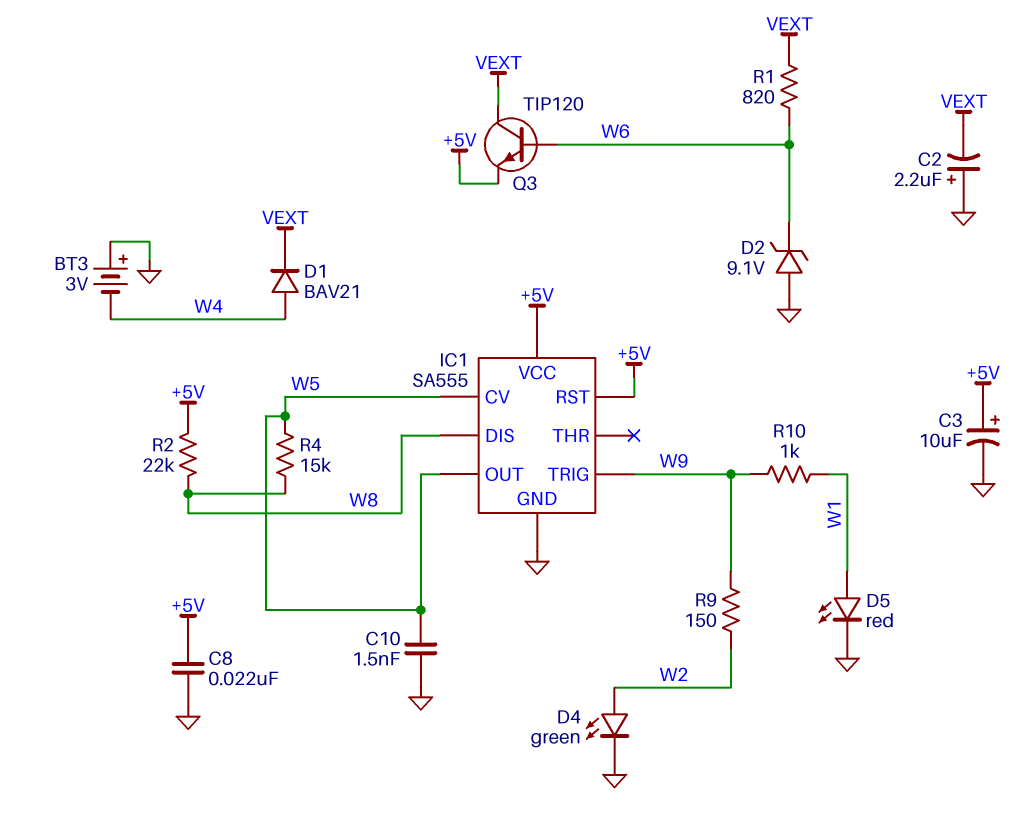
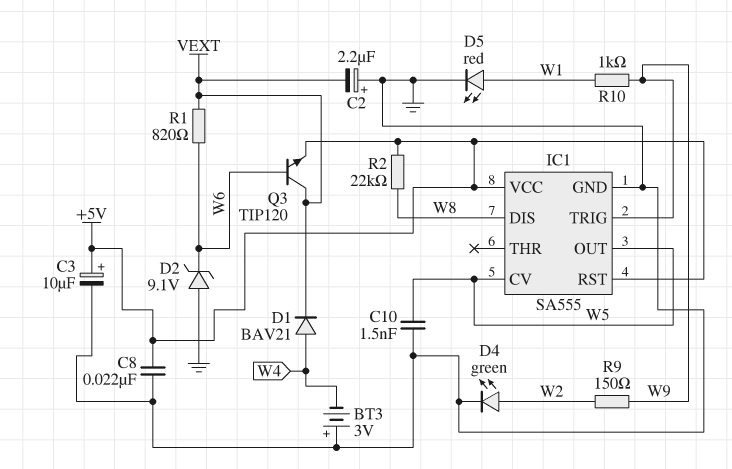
R4: 15k (W5, W8) -> none

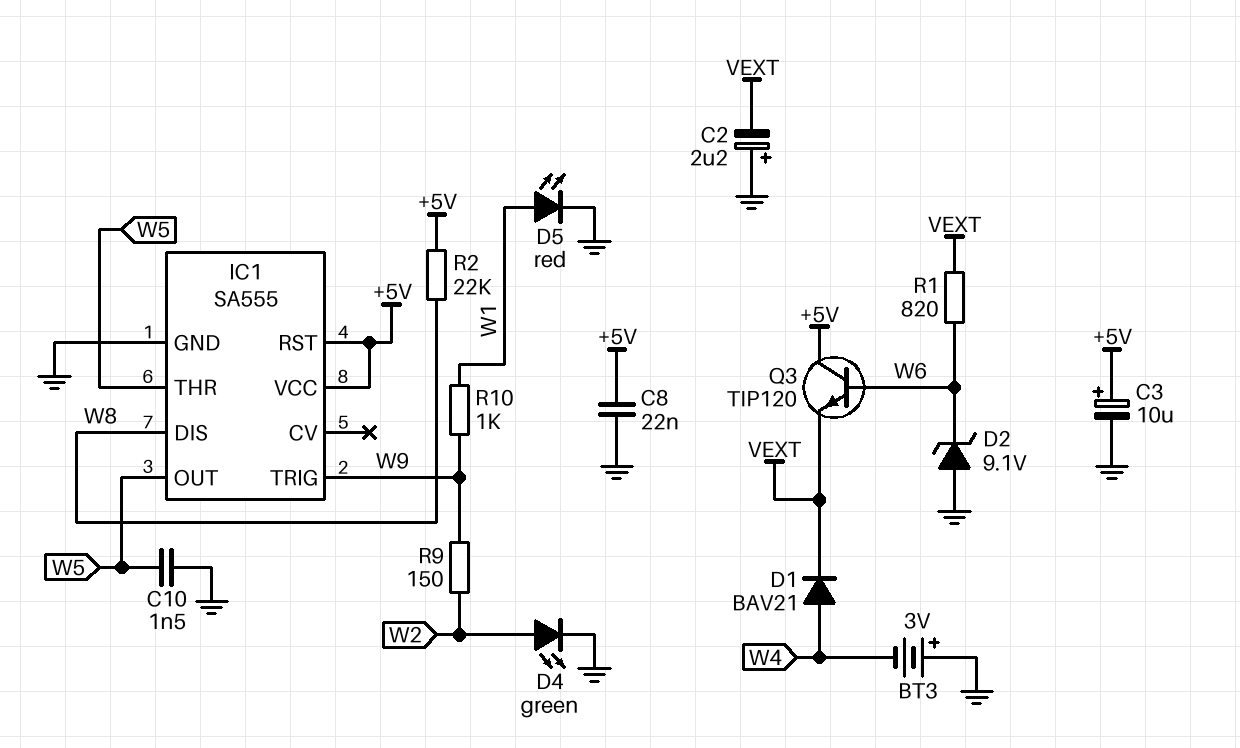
IC1 pin CV: W5 -> none
IC1 pin THR: none -> W5
Q3: NPN TIP120 (B W6, C VEXT, E +5V) -> NPN TIP120 (B W6, C +5V, E VEXT)

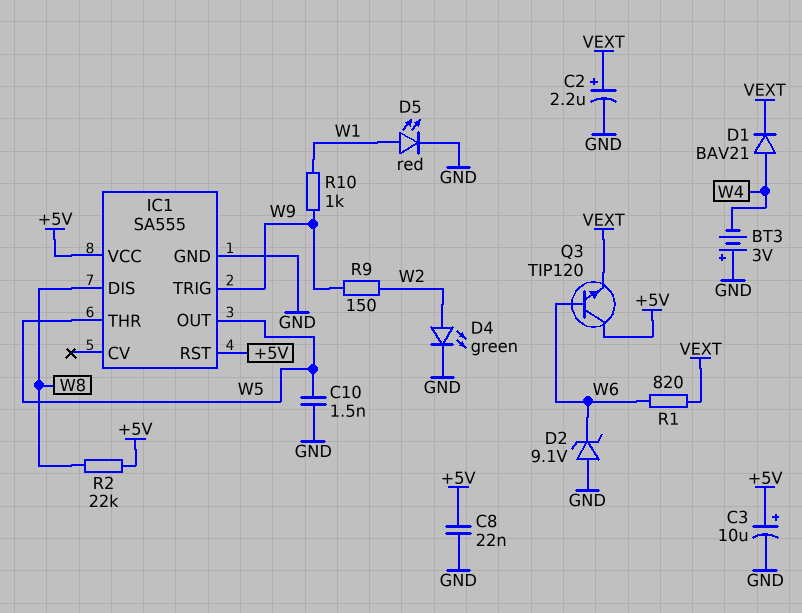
C2: 2.2uF (plus GND, minus VEXT) -> 2.2uF (plus VEXT, minus GND)

